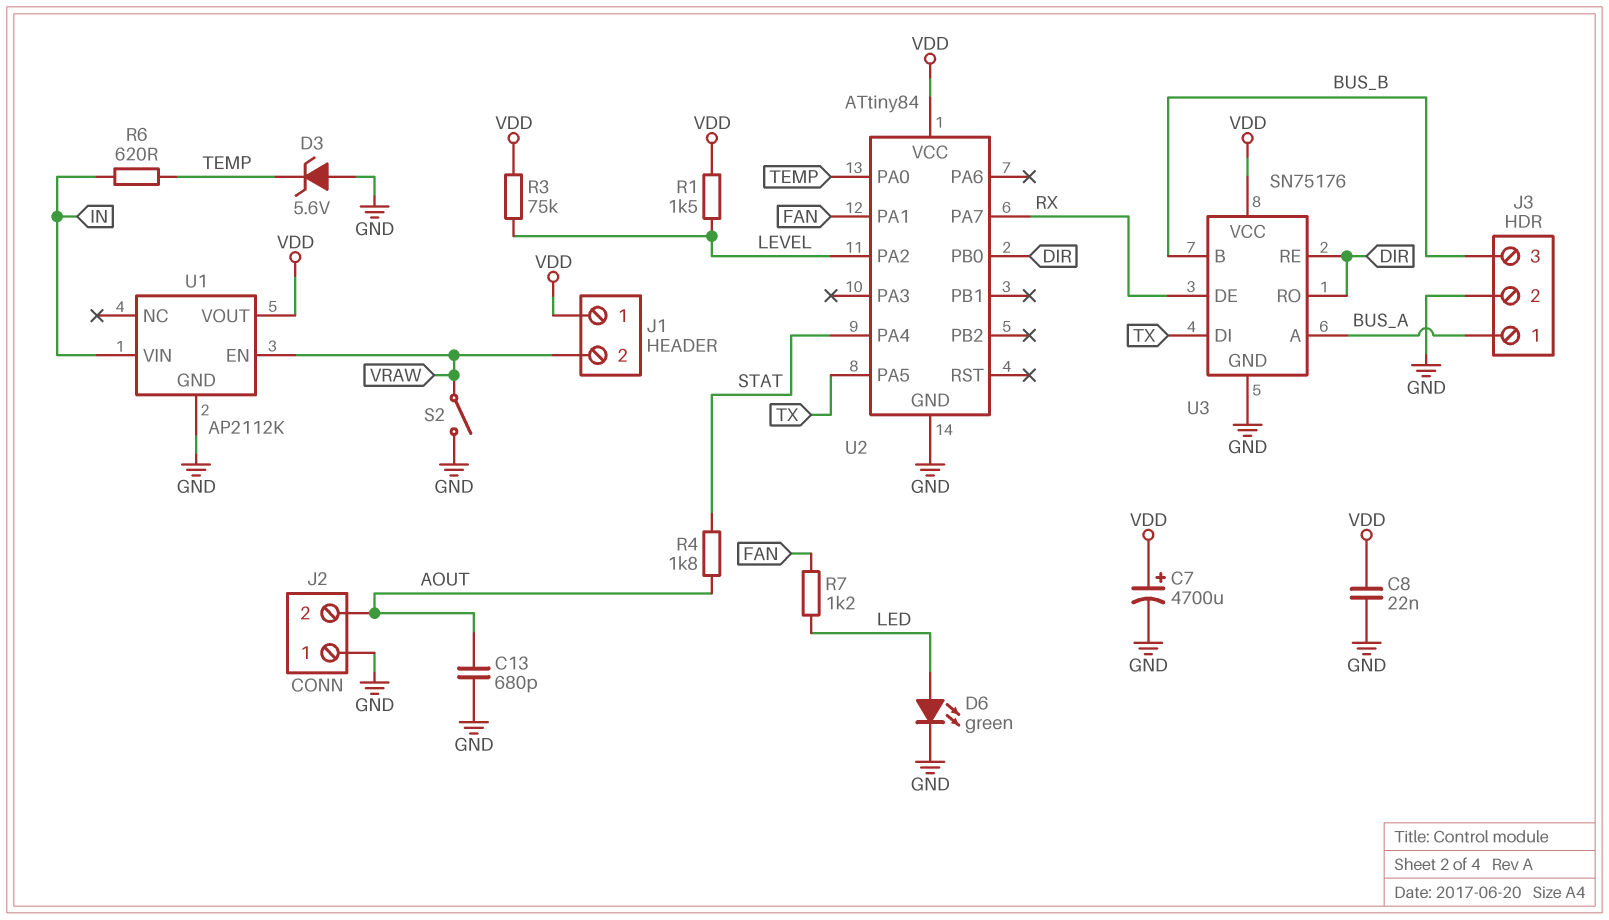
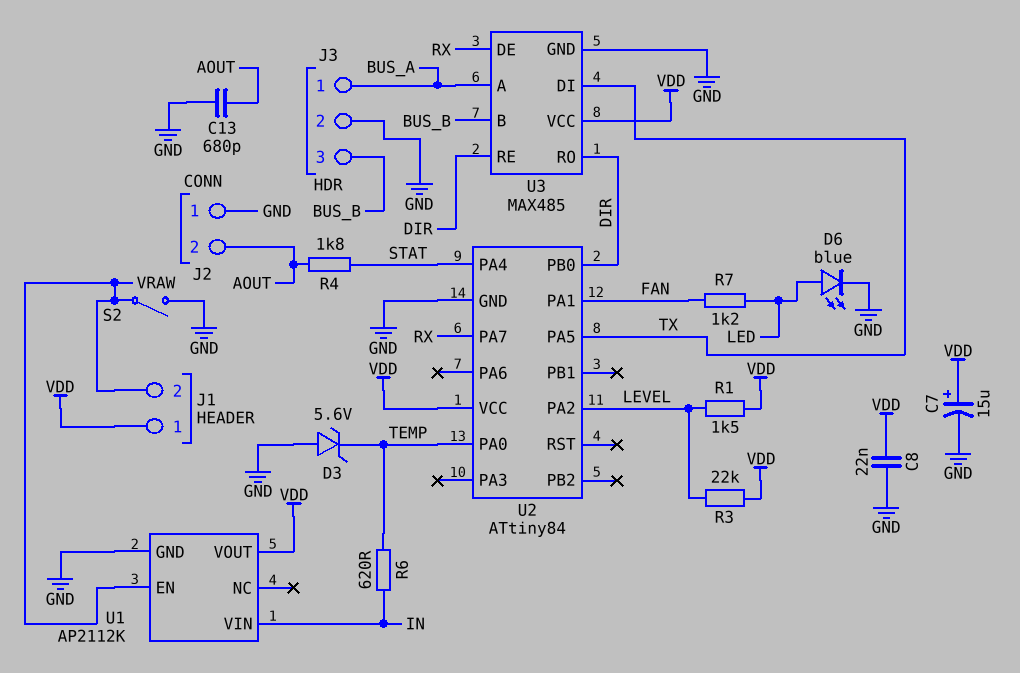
C7: 4700uF (plus VDD, minus GND) -> 15uF (plus VDD, minus GND)
D6: LED green (A LED, K GND) -> LED blue (A LED, K GND)
R3: 75k (LEVEL, VDD) -> 22k (LEVEL, VDD)
U3: SN75176 -> MAX485

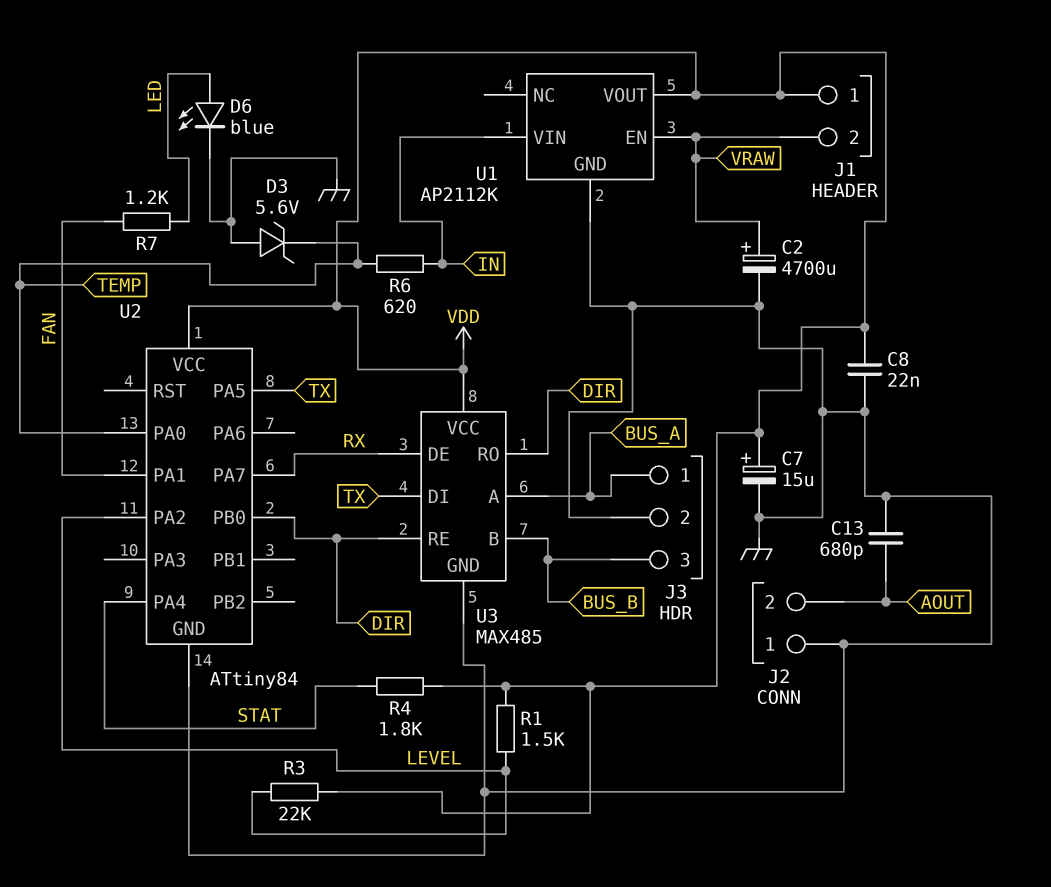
C2: none -> 4700uF (plus VRAW, minus GND)
R4: 1.8k (AOUT, STAT) -> 1.8k (STAT, VDD)
S2: switch (GND, VRAW) -> none

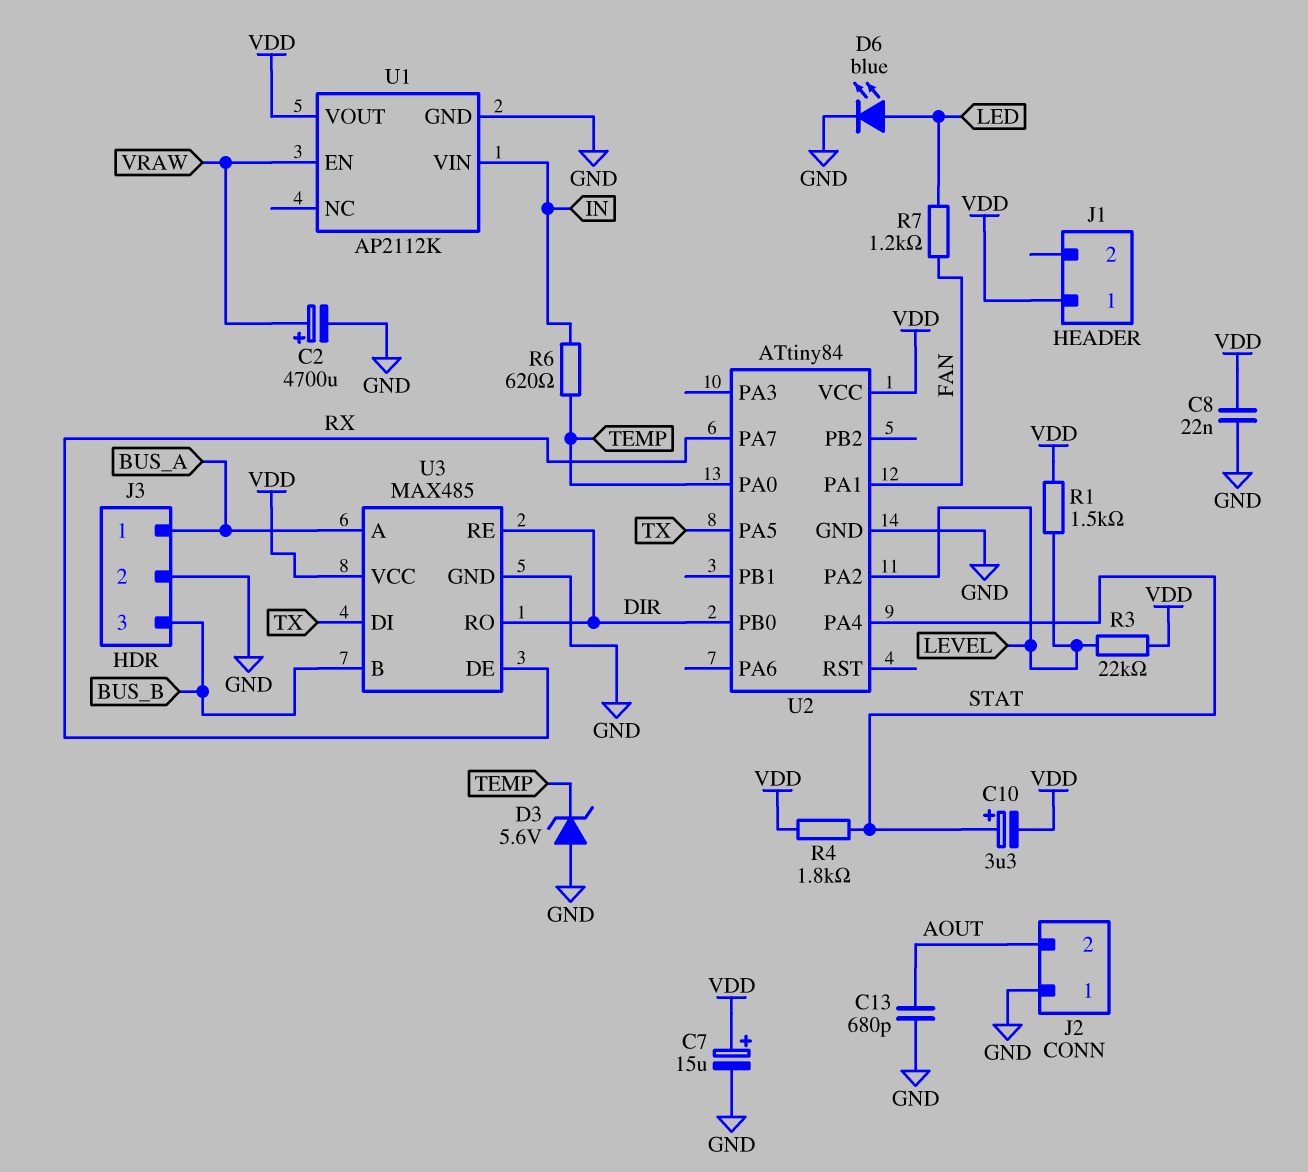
C10: none -> 3.3uF (plus STAT, minus VDD)
J1 pin 2: VRAW -> none

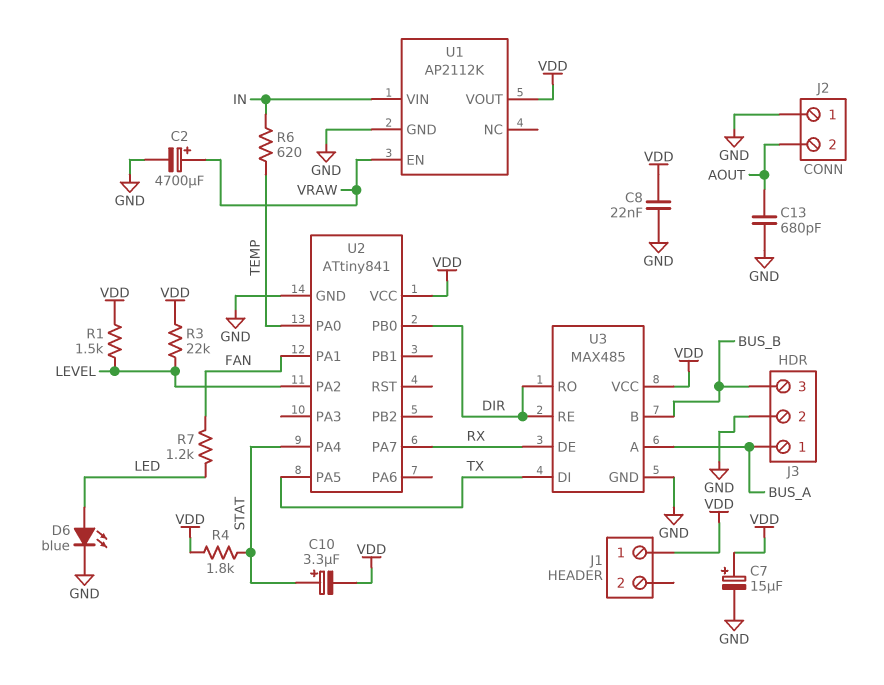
D3: zener 5.6V (A GND, K TEMP) -> none
U2: ATtiny84 -> ATtiny841

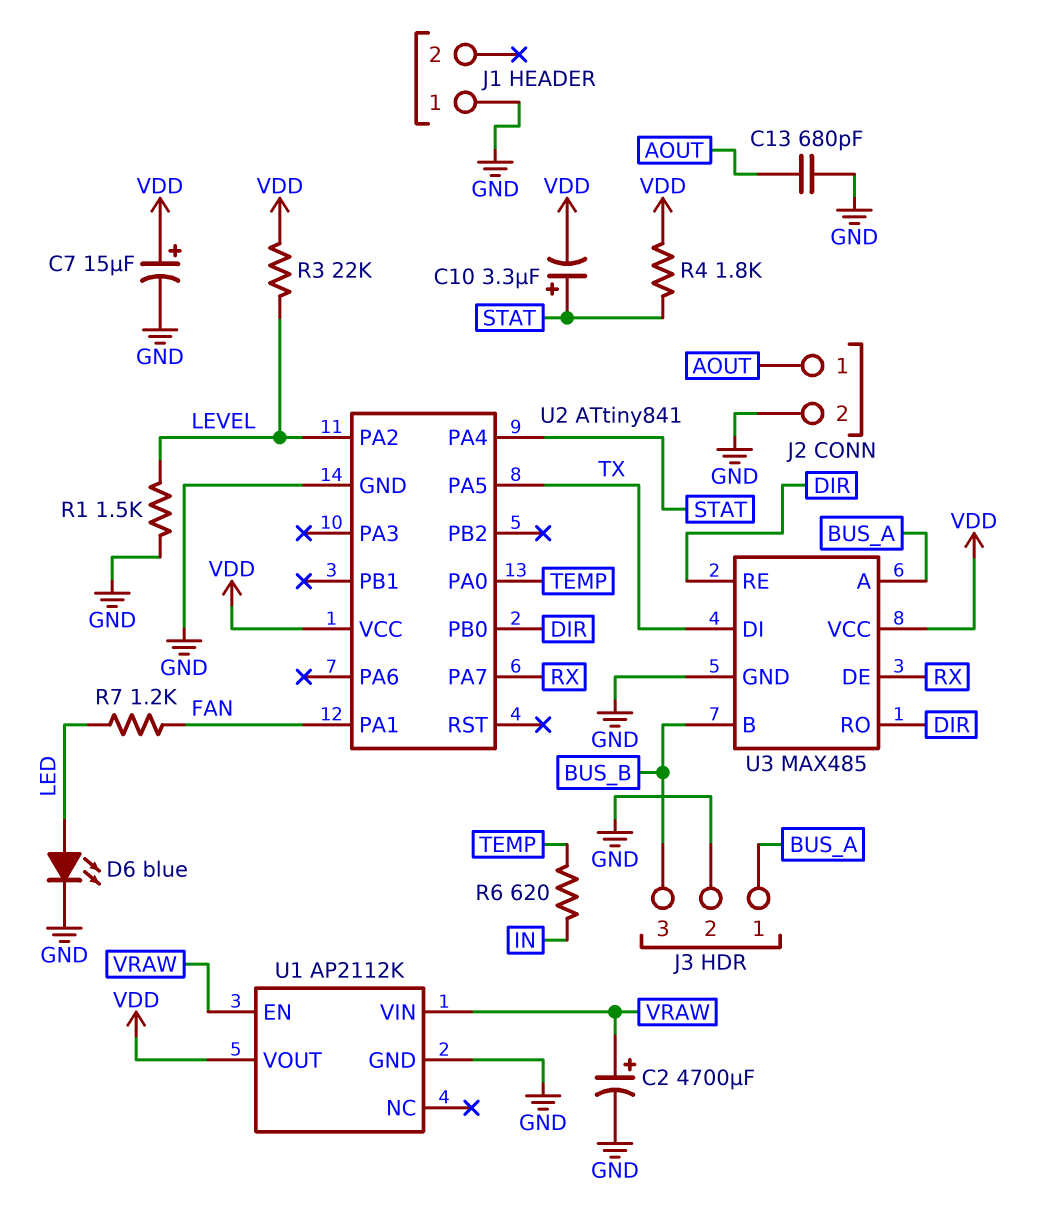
C8: 22nF (GND, VDD) -> none
J1 pin 1: VDD -> GND
J2 pin 1: GND -> AOUT
J2 pin 2: AOUT -> GND
R1: 1.5k (LEVEL, VDD) -> 1.5k (GND, LEVEL)
U1 pin VIN: IN -> VRAW

